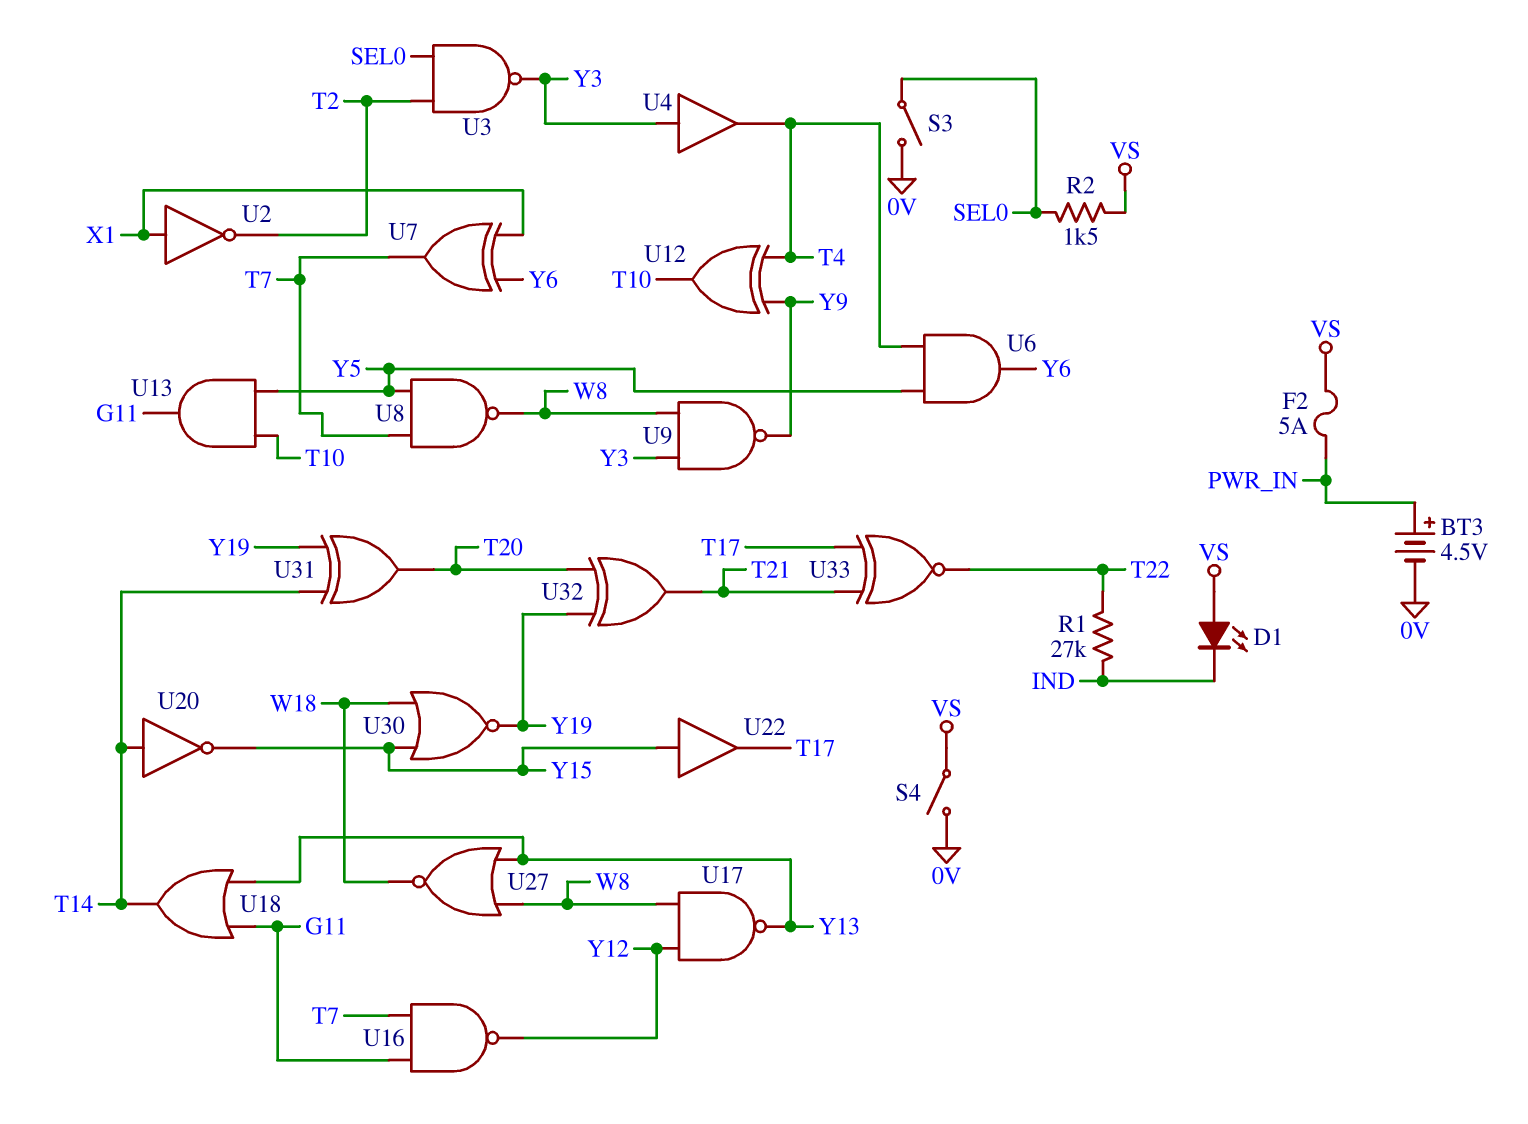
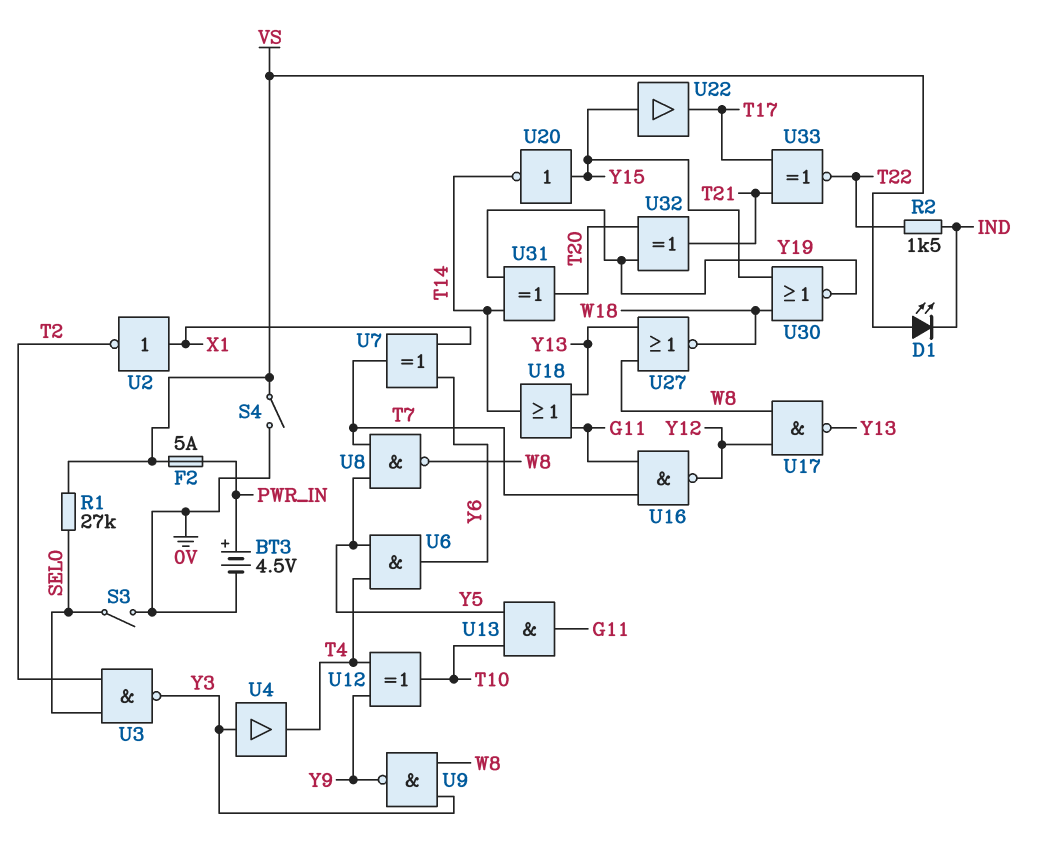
R1: 27k (IND, T22) -> 27k (SEL0, VS)
R2: 1.5k (SEL0, VS) -> 1.5k (IND, T22)
U20: NOT (in T14, out Y15) -> NOT (in Y15, out T14)

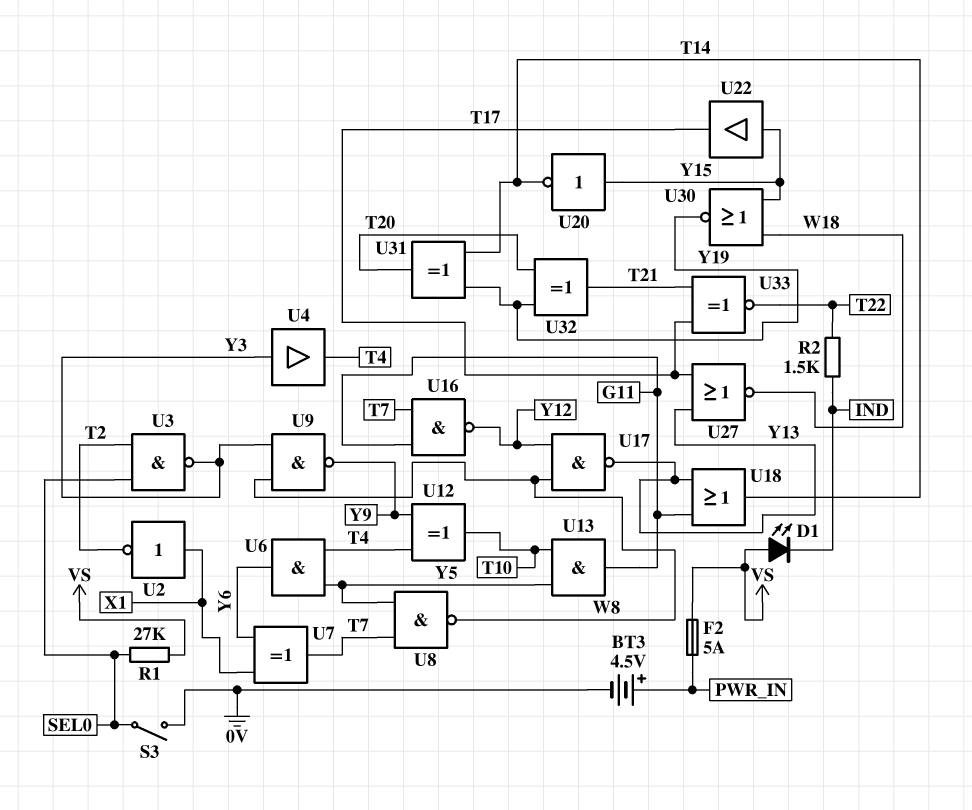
S4: switch (0V, VS) -> none
U27: NOR (in W8, in Y13, out W18) -> NOR (in T17, in Y13, out W18)

